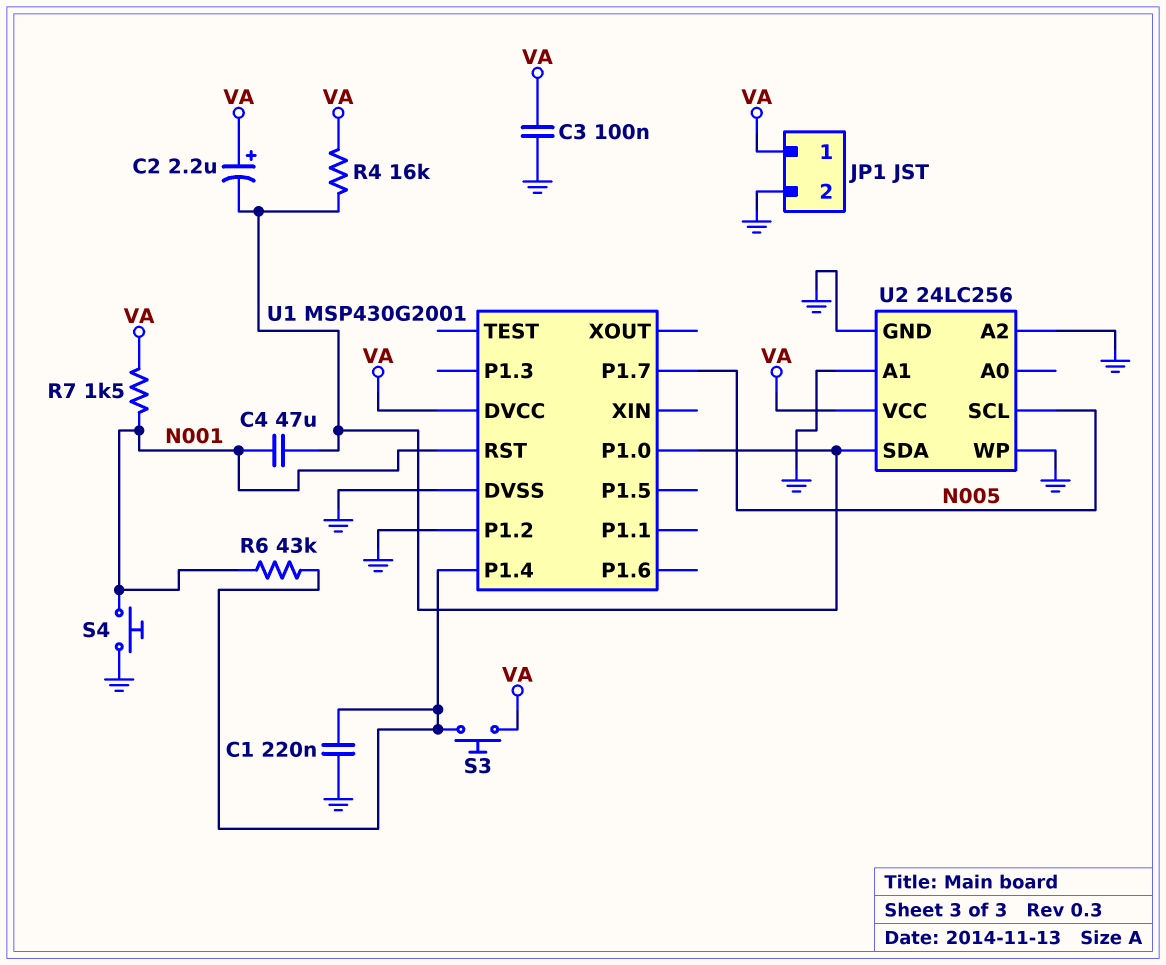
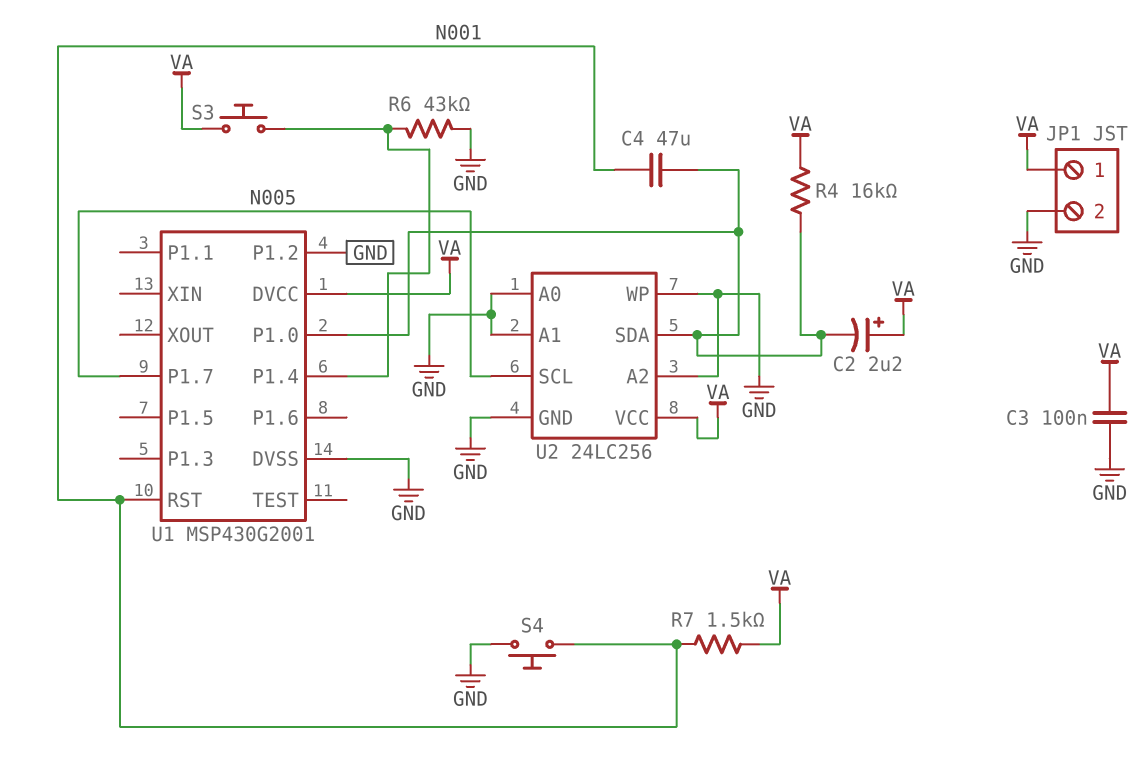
C1: 220nF (GND, U1/P1.4) -> none
R6: 43k (N001, U1/P1.4) -> 43k (GND, U1/P1.4)
U2 pin A0: none -> GND

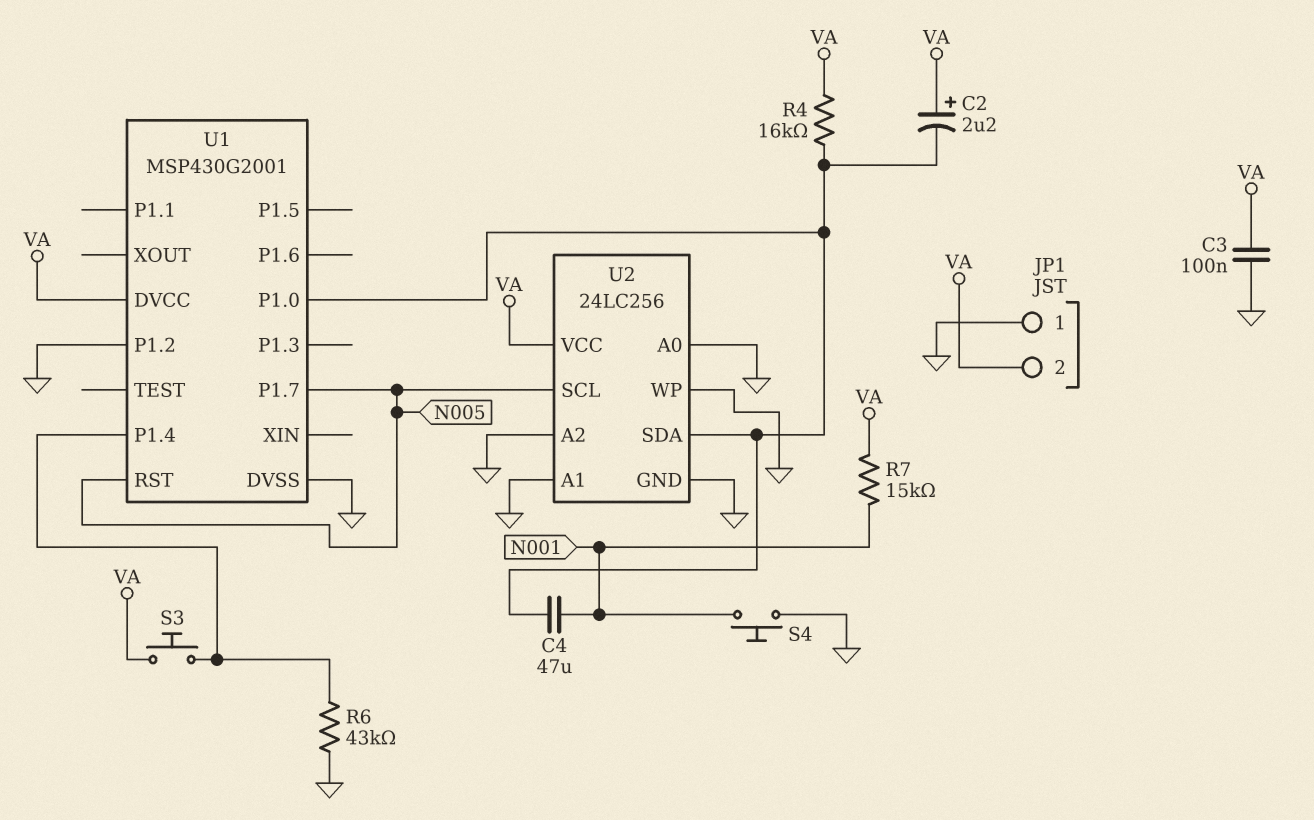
JP1 pin 1: VA -> GND
JP1 pin 2: GND -> VA
R7: 1.5k (N001, VA) -> 15k (N001, VA)
U1 pin RST: N001 -> N005

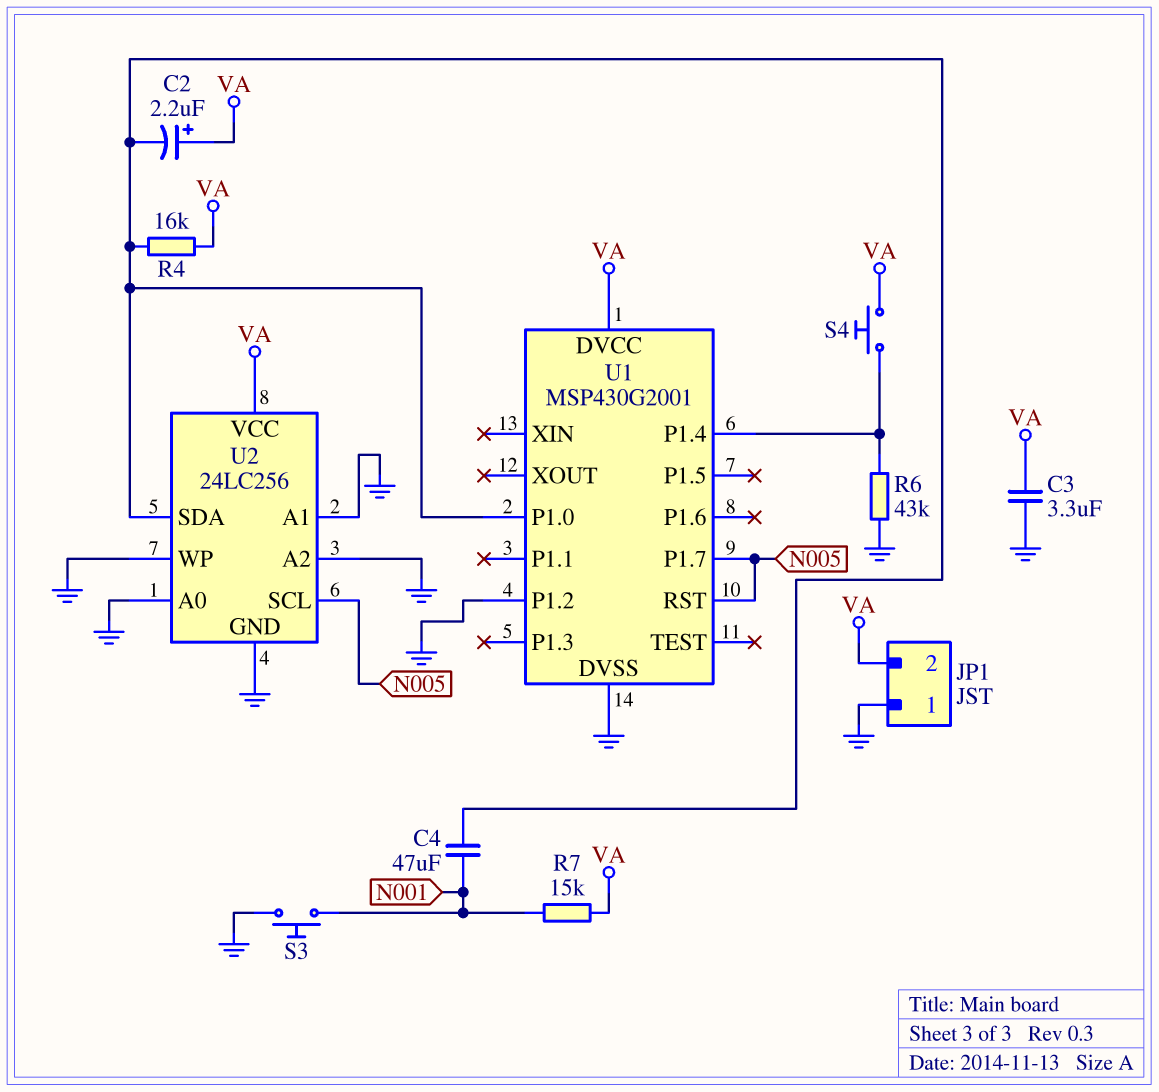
C3: 100nF (GND, VA) -> 3.3uF (GND, VA)
S3: button (U1/P1.4, VA) -> button (GND, N001)
S4: button (GND, N001) -> button (U1/P1.4, VA)

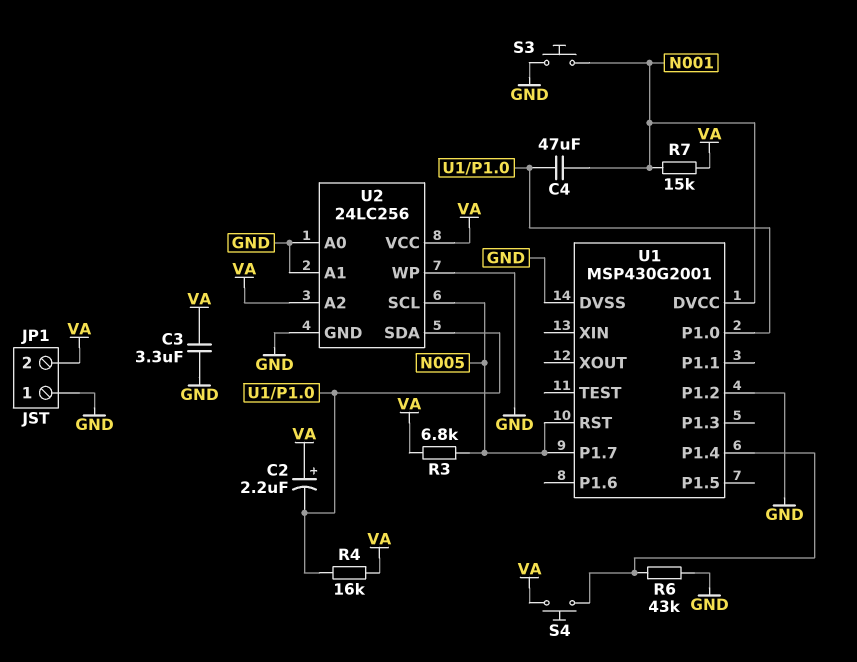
R3: none -> 6.8k (N005, VA)
U1 pin DVCC: VA -> N001
U2 pin A2: GND -> VA

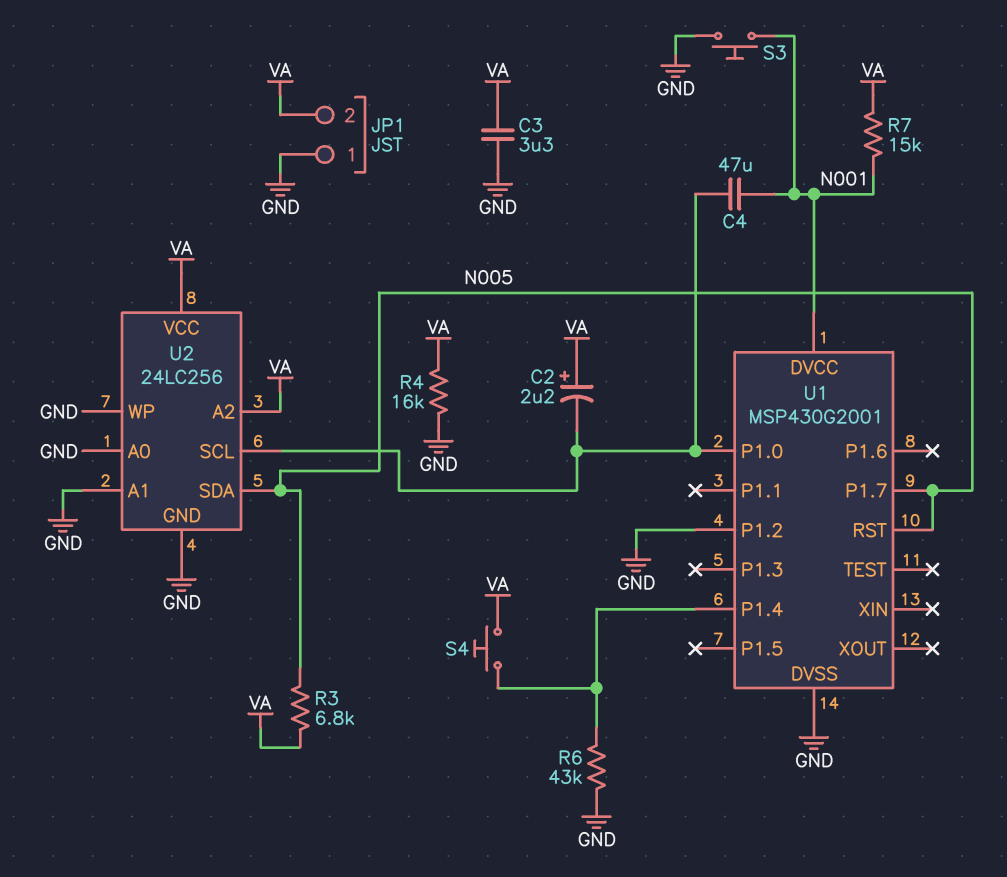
R4: 16k (U1/P1.0, VA) -> 16k (GND, VA)
U2 pin SCL: N005 -> U1/P1.0
U2 pin SDA: U1/P1.0 -> N005

